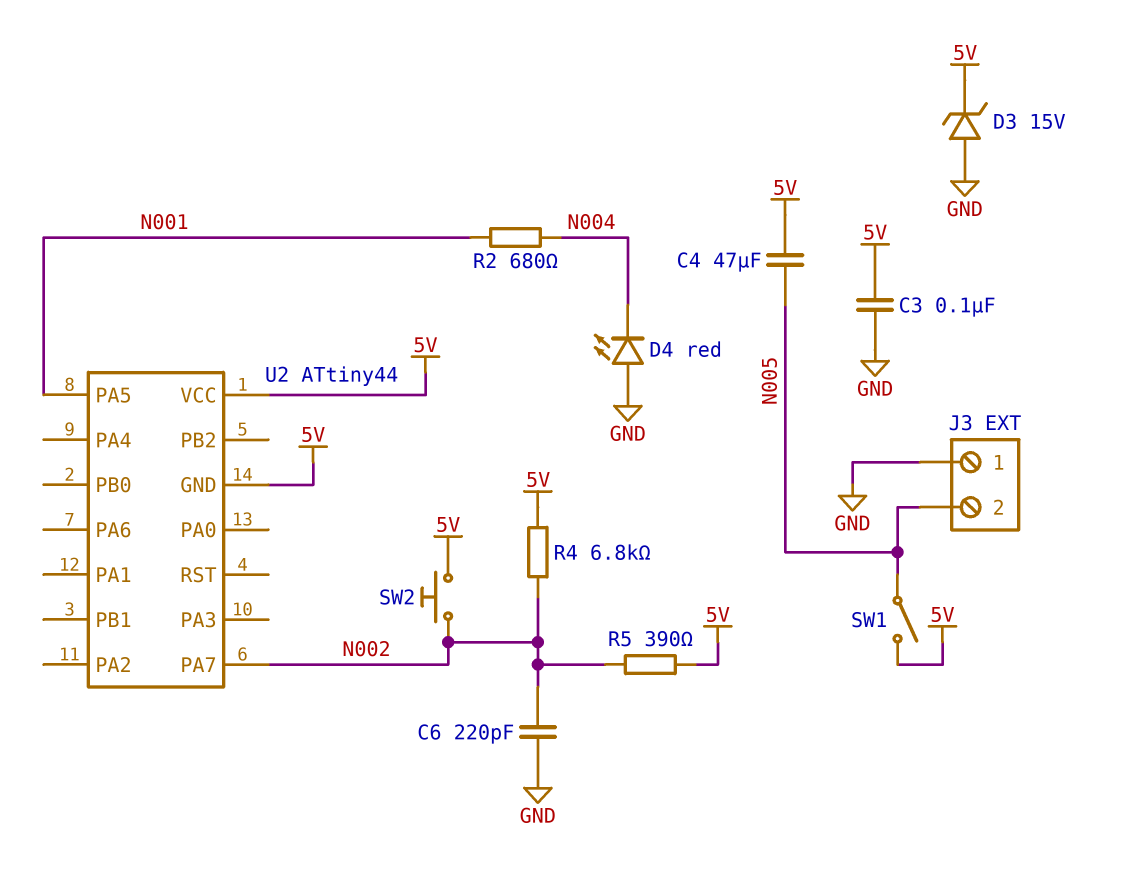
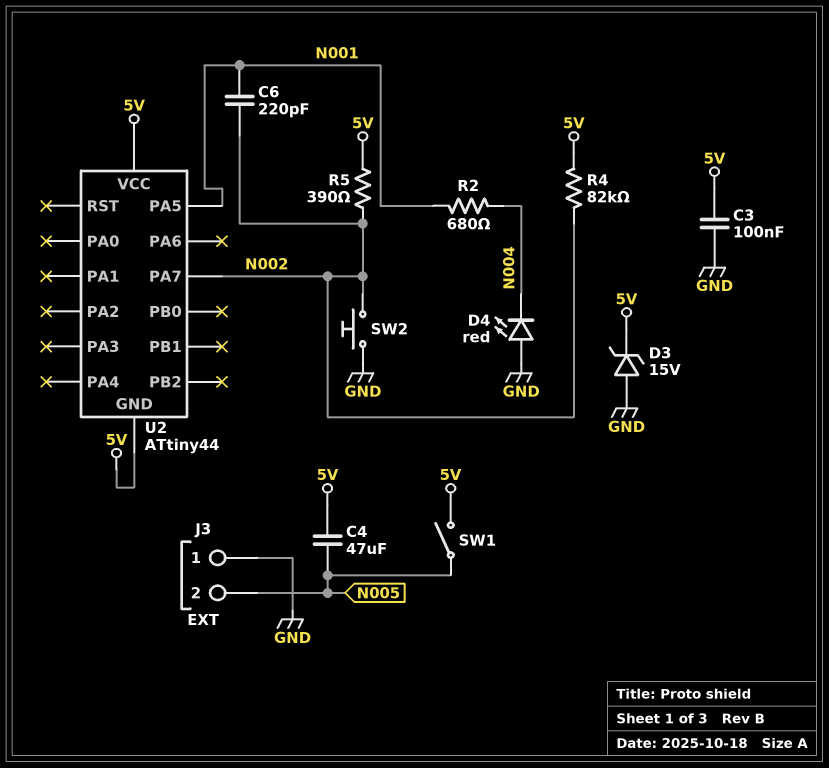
C6: 220pF (GND, N002) -> 220pF (N001, N002)
R4: 6.8k (5V, N002) -> 82k (5V, N002)
SW2: button (5V, N002) -> button (GND, N002)

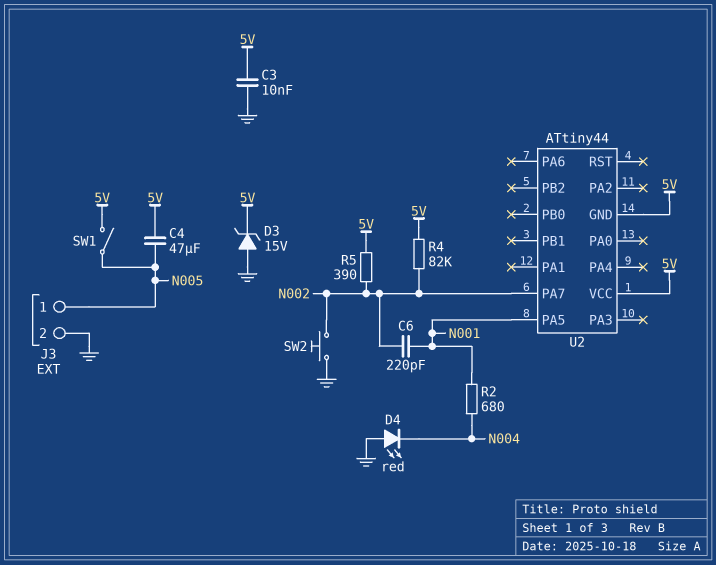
C3: 100nF (5V, GND) -> 10nF (5V, GND)
J3 pin 1: GND -> N005
J3 pin 2: N005 -> GND

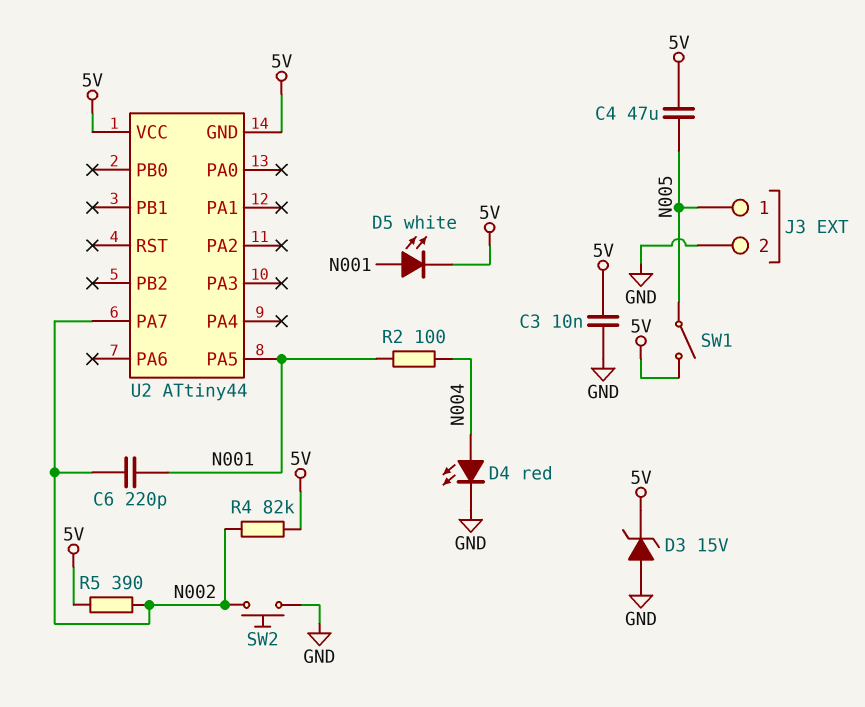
D4: LED red (A GND, K N004) -> LED red (A N004, K GND)
D5: none -> LED white (A N001, K 5V)
R2: 680 (N001, N004) -> 100 (N001, N004)

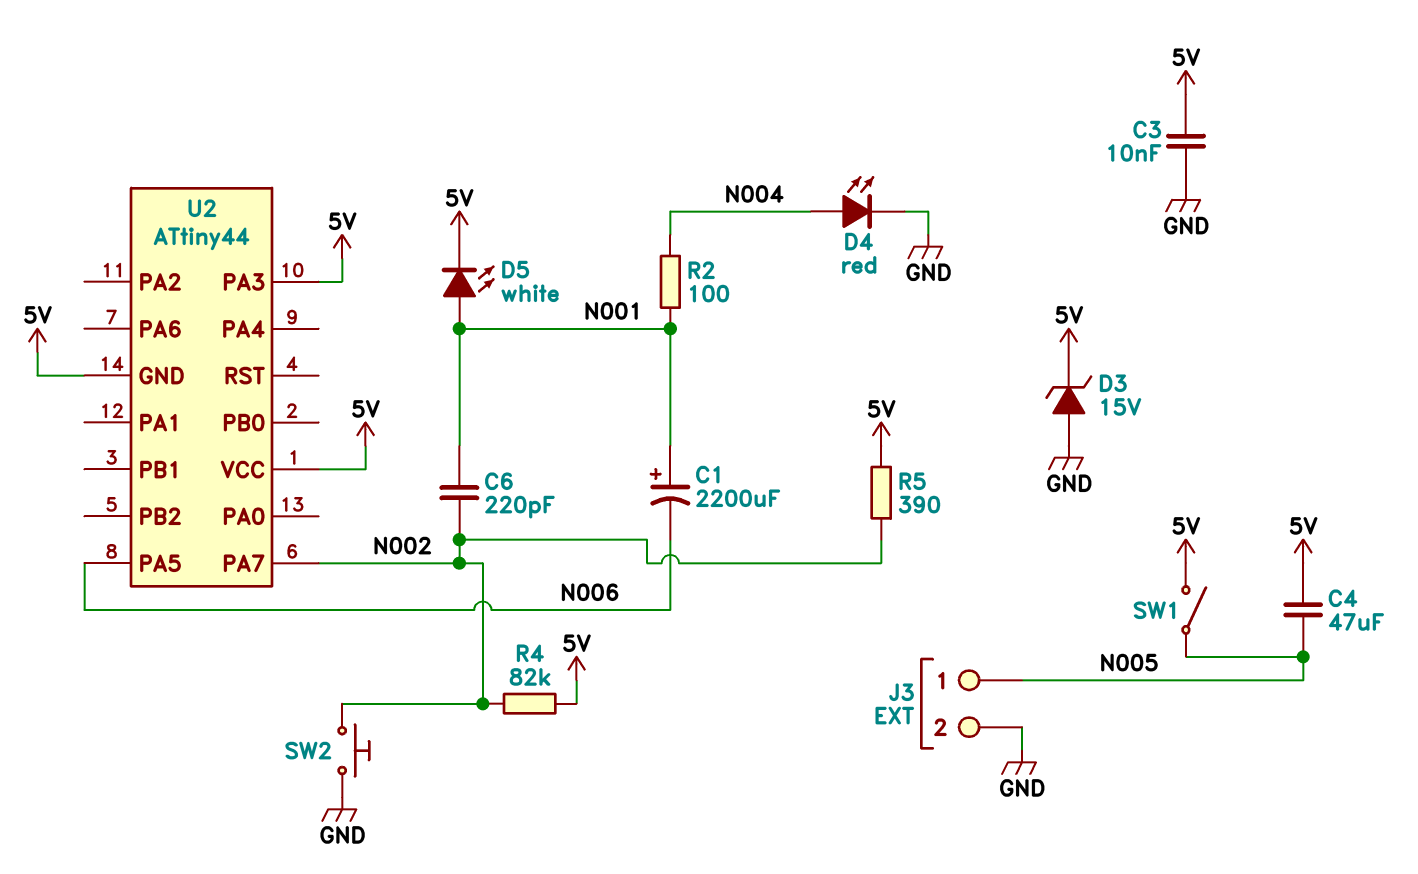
C1: none -> 2200uF (plus N001, minus N006)
U2 pin PA3: none -> 5V
U2 pin PA5: N001 -> N006

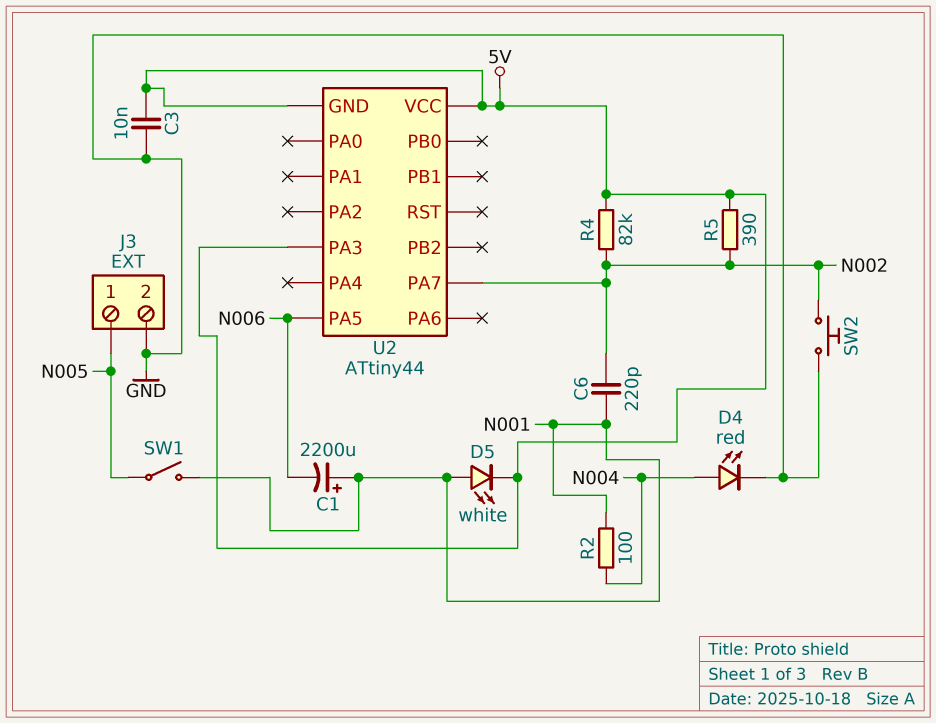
C4: 47uF (5V, N005) -> none
D3: zener 15V (A GND, K 5V) -> none
SW1: switch (5V, N005) -> switch (N001, N005)

